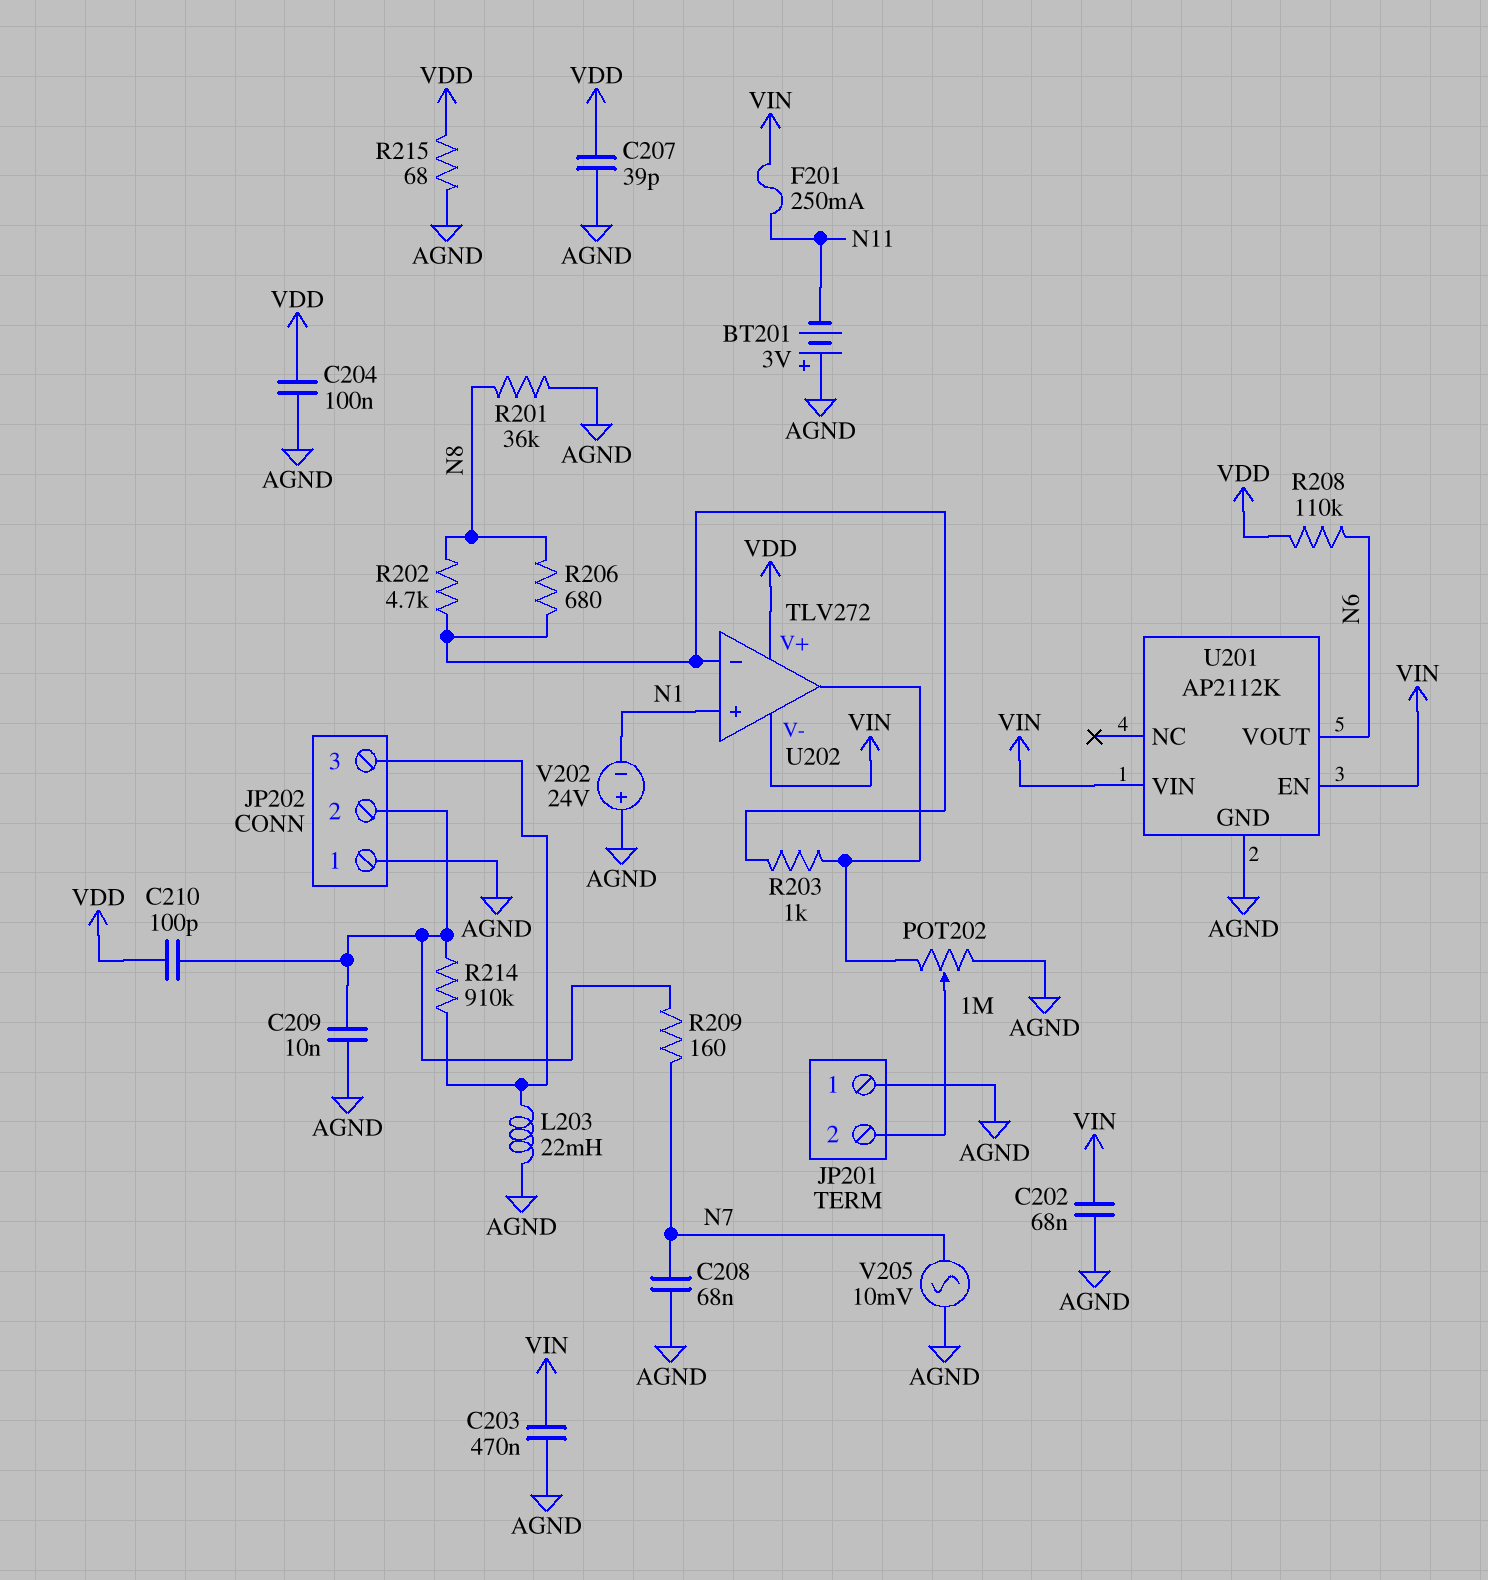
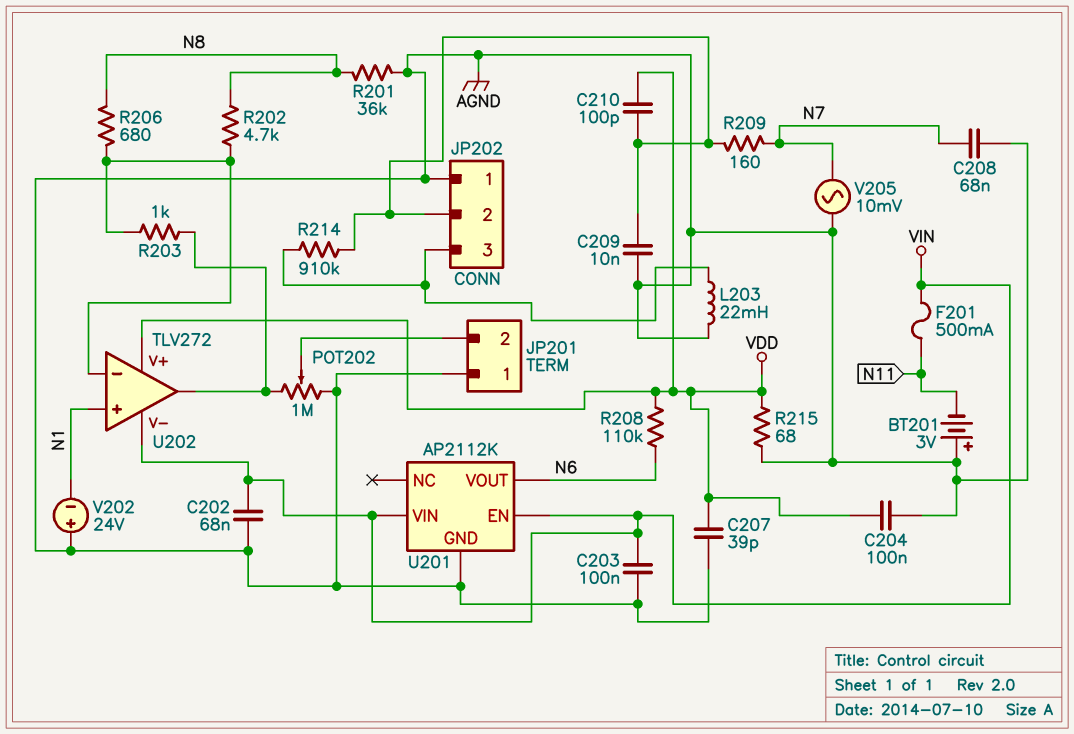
C203: 470nF (AGND, VIN) -> 100nF (AGND, VIN)
F201: 250mA (N11, VIN) -> 500mA (N11, VIN)

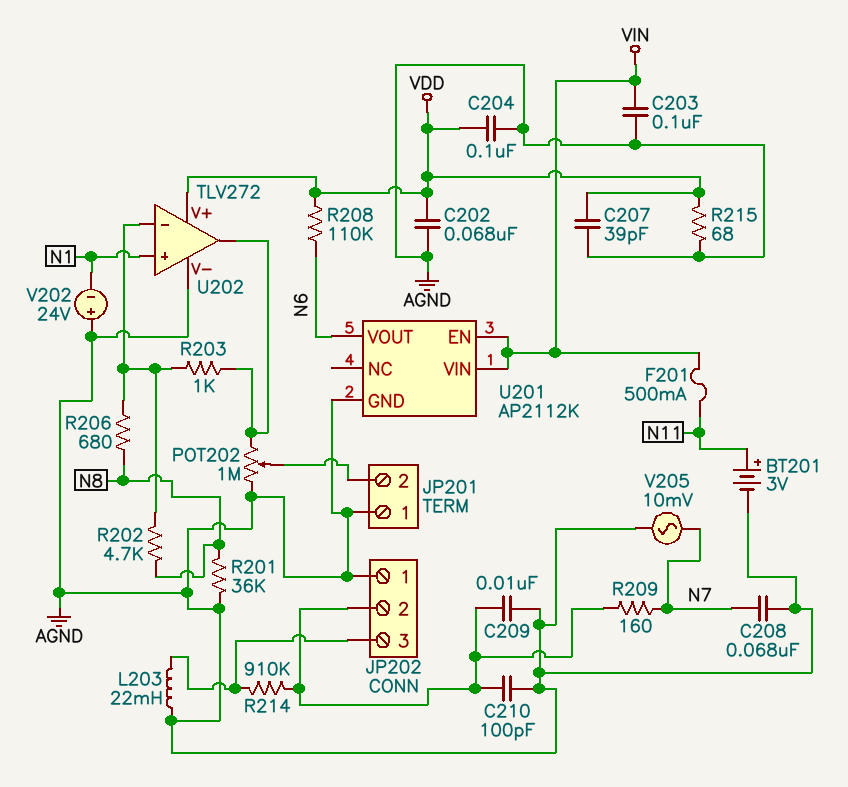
BT201: 3V (plus AGND, minus N11) -> 3V (plus N11, minus AGND)
C202: 68nF (AGND, VIN) -> 68nF (AGND, VDD)
C210: 100pF (JP202/2, VDD) -> 100pF (AGND, JP202/2)
U202 pin V-: VIN -> AGND

